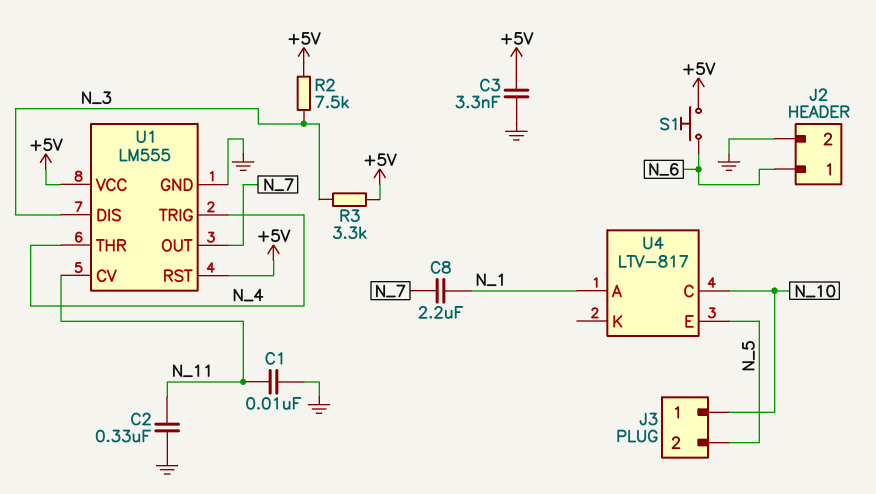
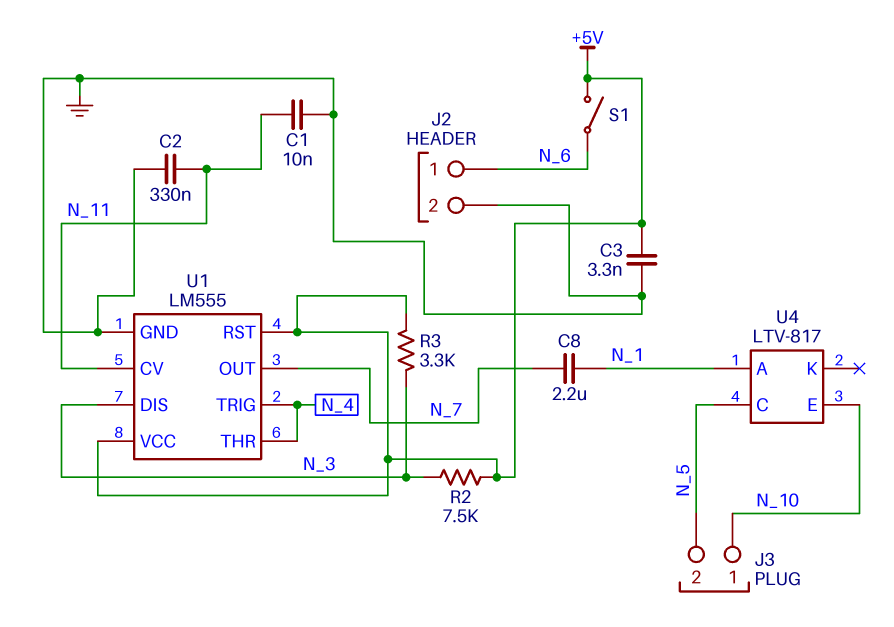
S1: button (+5V, N_6) -> switch (+5V, N_6)
U4 pin C: N_10 -> N_5
U4 pin E: N_5 -> N_10

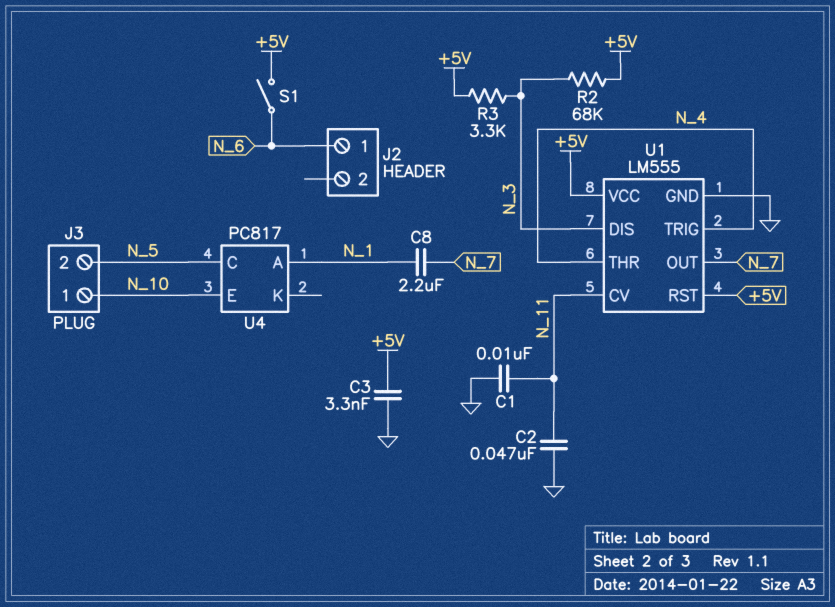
C2: 330nF (GND, N_11) -> 47nF (GND, N_11)
J2 pin 2: GND -> none
R2: 7.5k (+5V, N_3) -> 68k (+5V, N_3)
U4: LTV-817 -> PC817

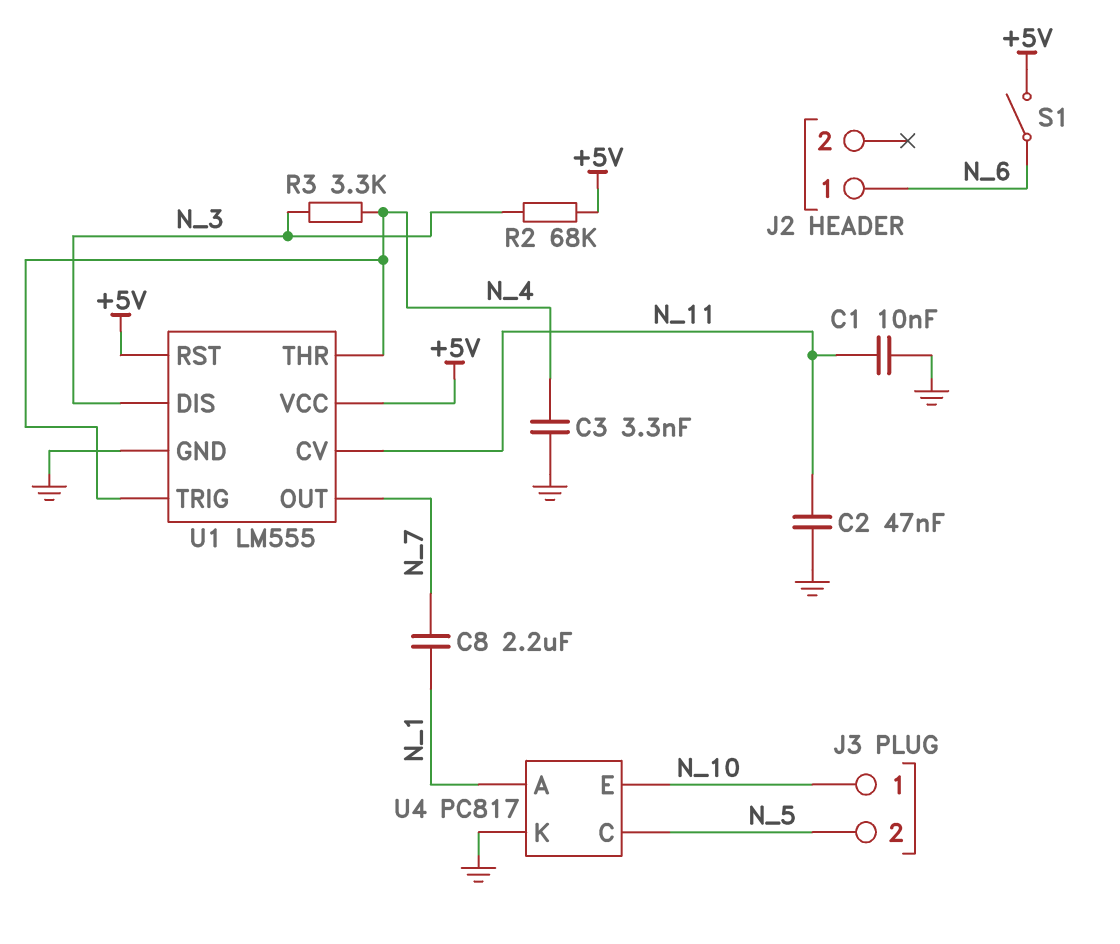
C3: 3.3nF (+5V, GND) -> 3.3nF (GND, N_4)
R3: 3.3k (+5V, N_3) -> 3.3k (N_3, N_4)
U4 pin K: none -> GND

